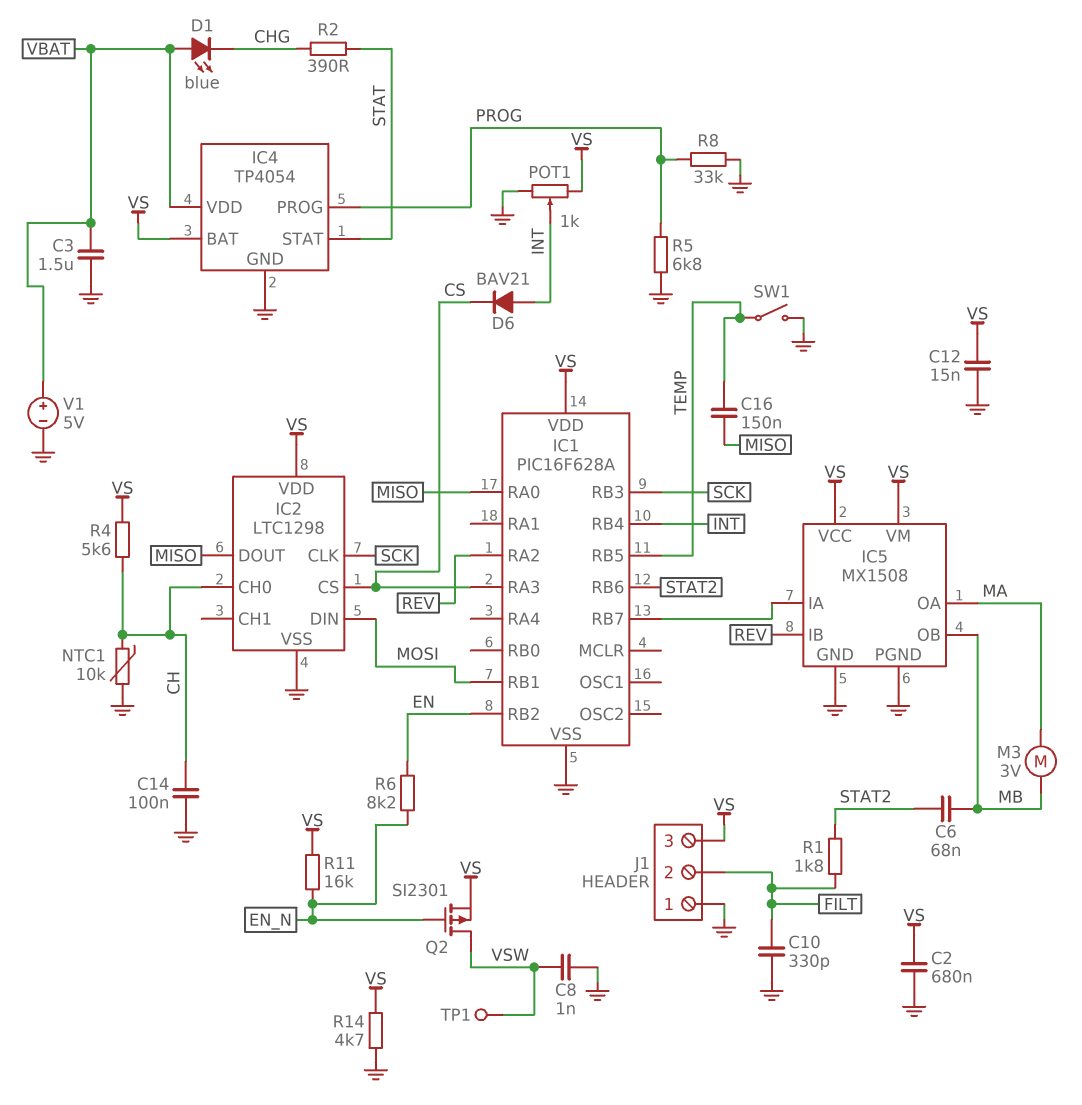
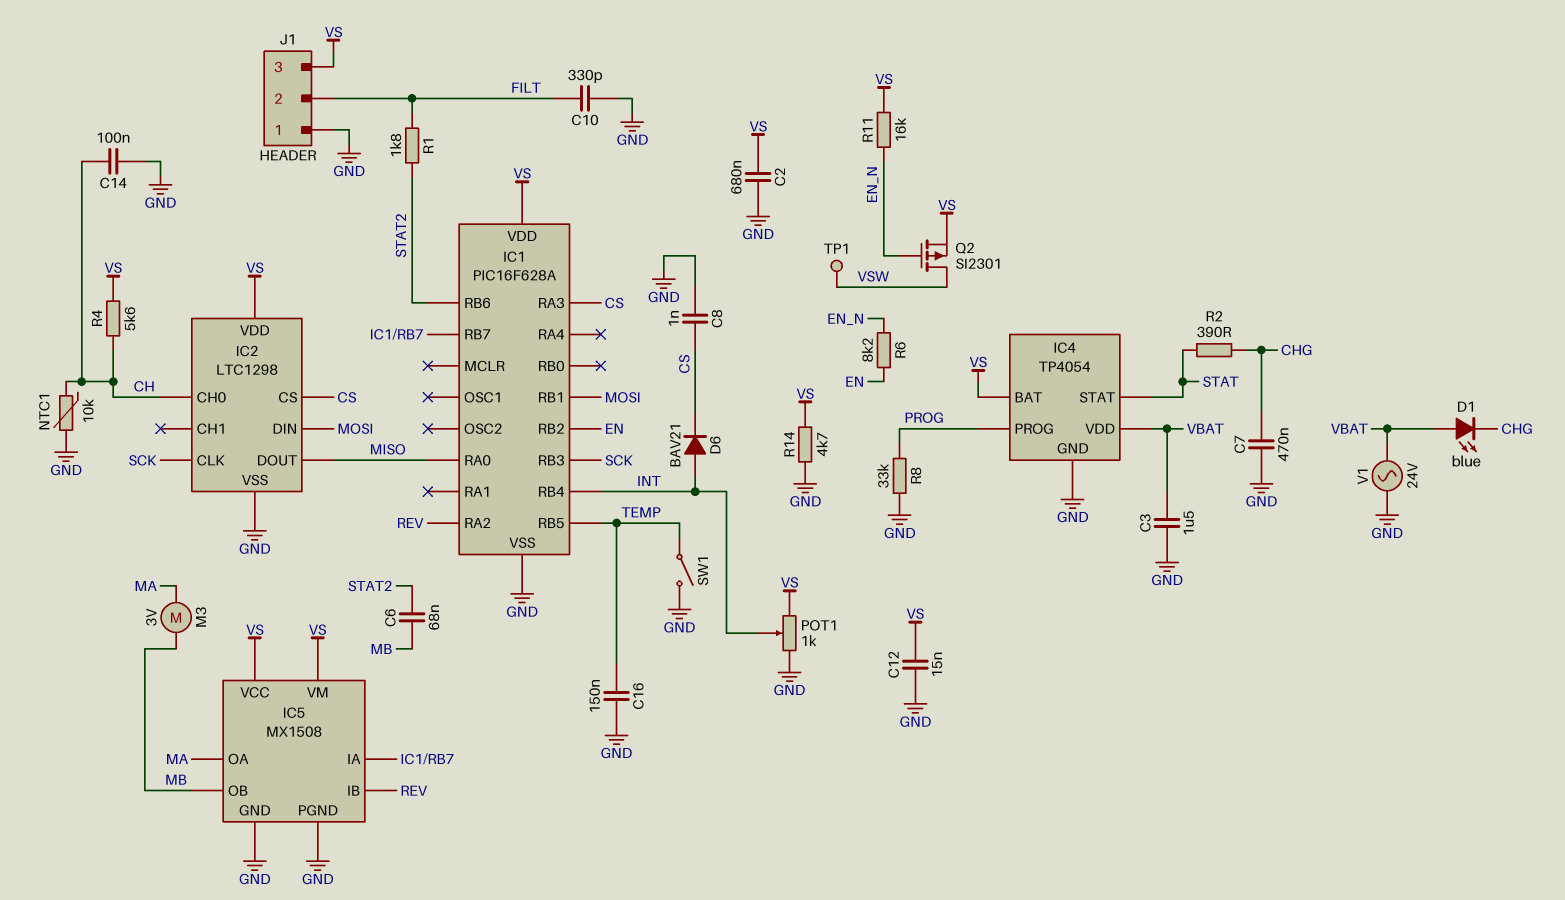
C7: none -> 470nF (CHG, GND)
C8: 1nF (GND, VSW) -> 1nF (CS, GND)
C16: 150nF (MISO, TEMP) -> 150nF (GND, TEMP)
R5: 6.8k (GND, PROG) -> none
V1: 5V (plus VBAT, minus GND) -> AC 24V (GND, VBAT)

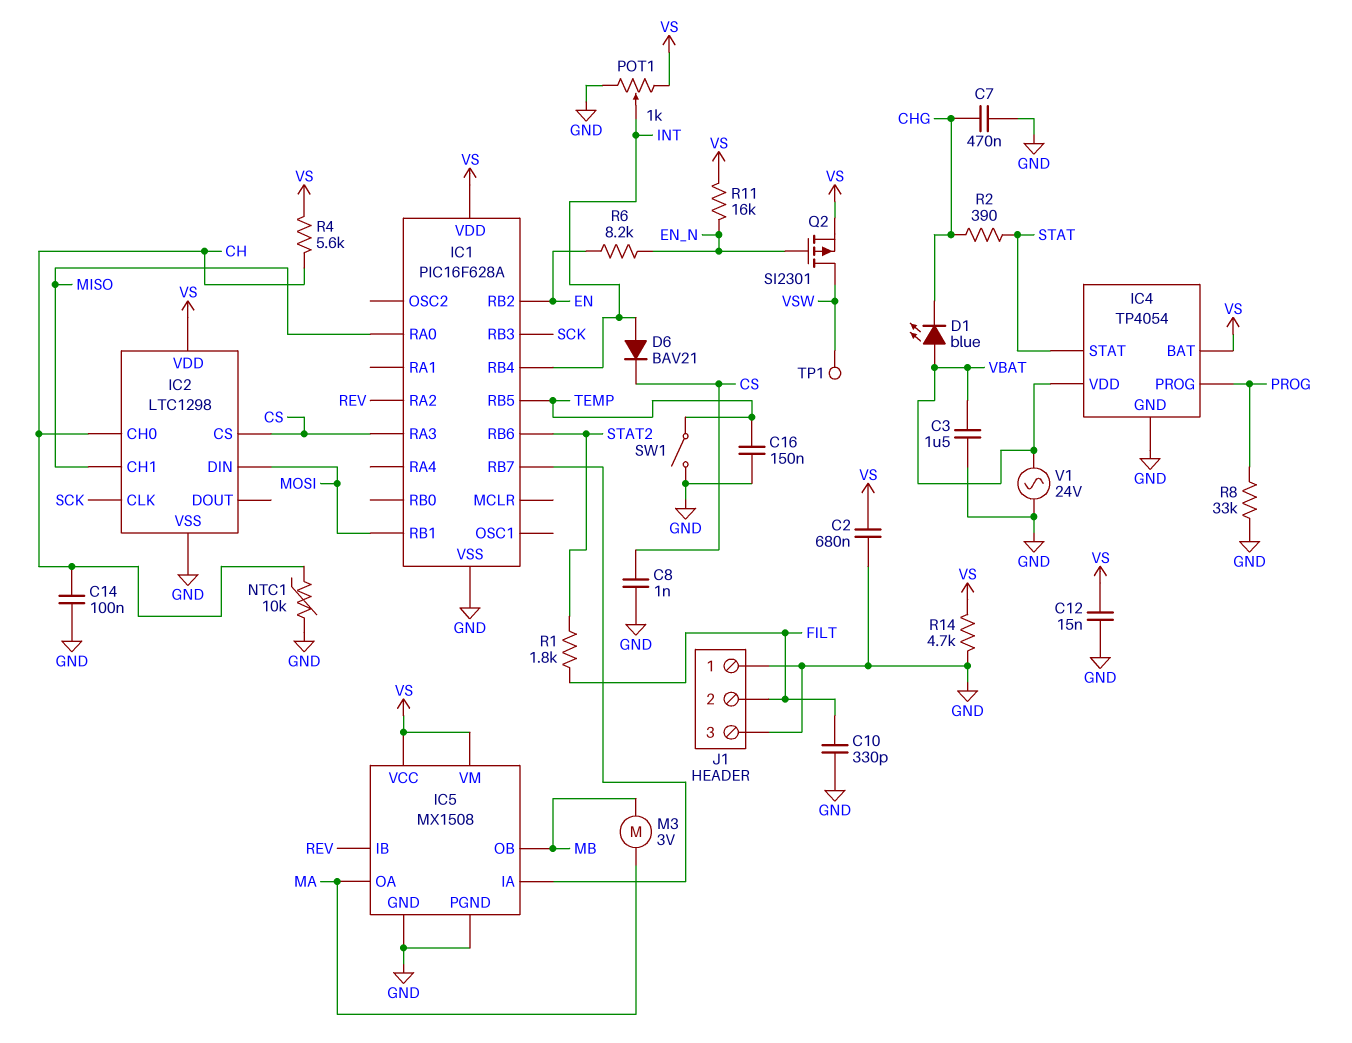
C6: 68nF (MB, STAT2) -> none
IC2 pin CH1: none -> MISO
IC2 pin DOUT: MISO -> none
J1 pin 3: VS -> GND

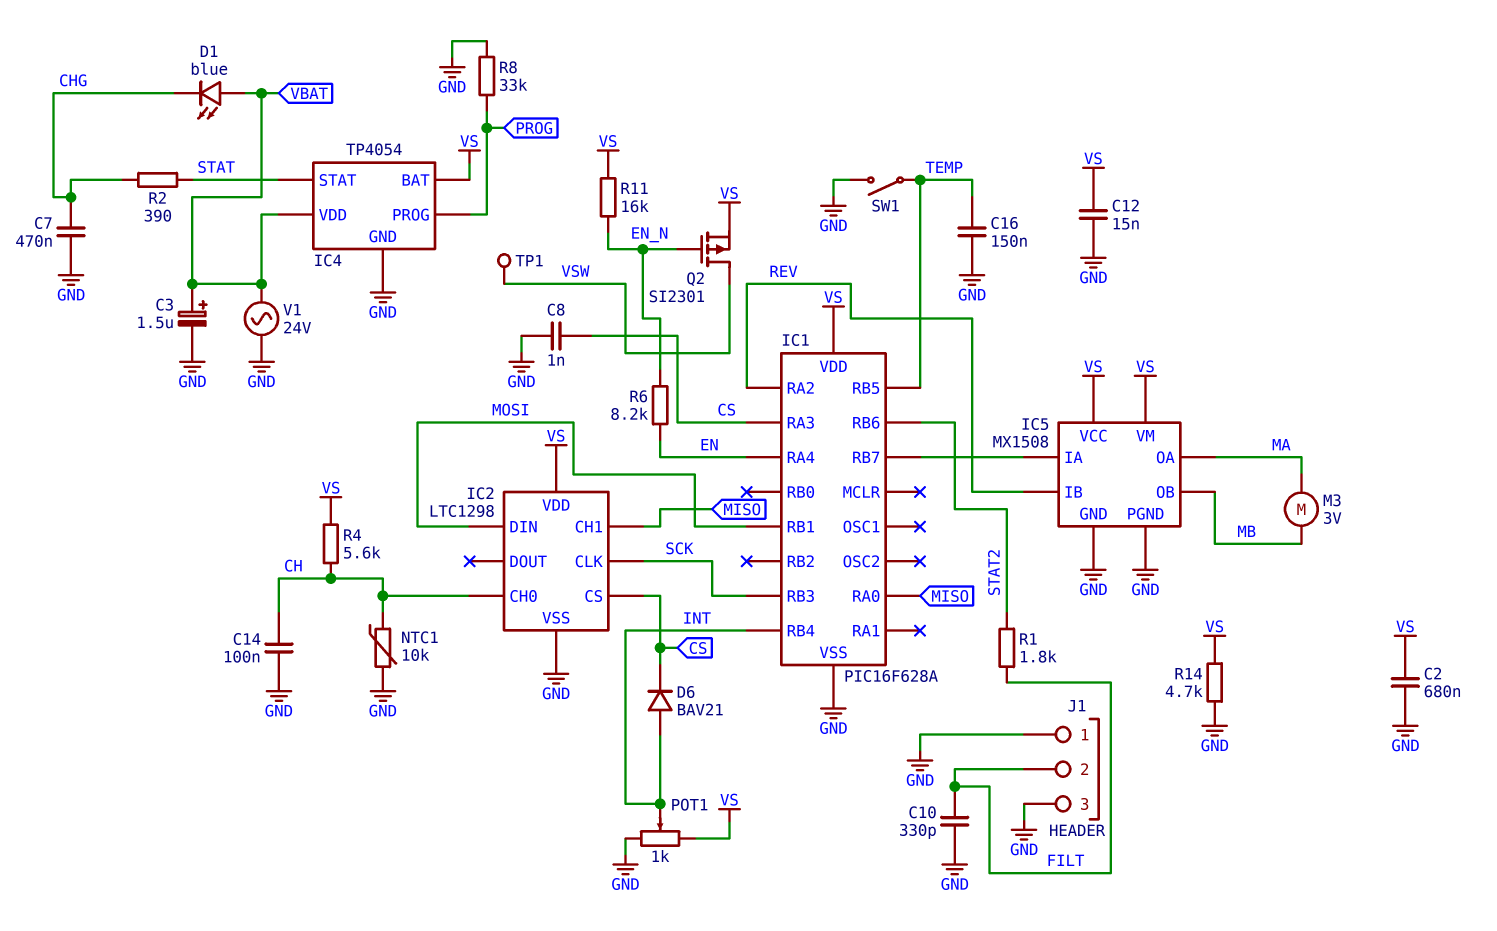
C3: 1.5uF (GND, VBAT) -> 1.5uF (plus VBAT, minus GND)
IC1 pin RA4: none -> EN
IC1 pin RB2: EN -> none

